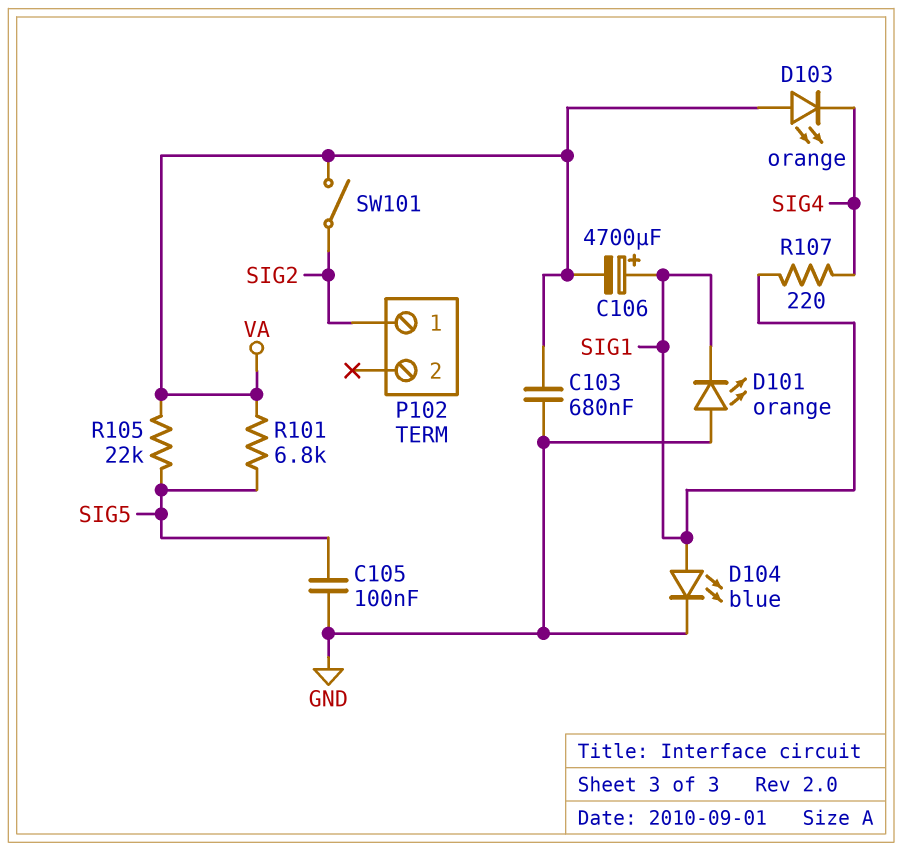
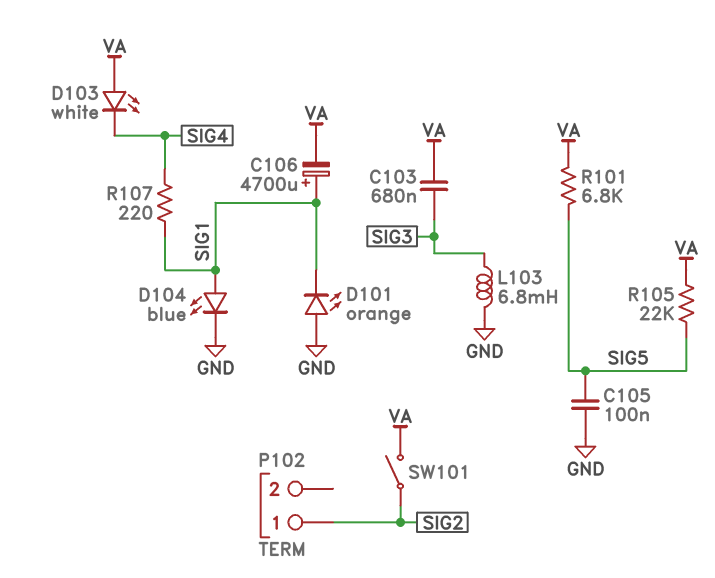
C103: 680nF (GND, VA) -> 680nF (SIG3, VA)
D103: LED orange (A VA, K SIG4) -> LED white (A VA, K SIG4)
L103: none -> 6.8mH (GND, SIG3)

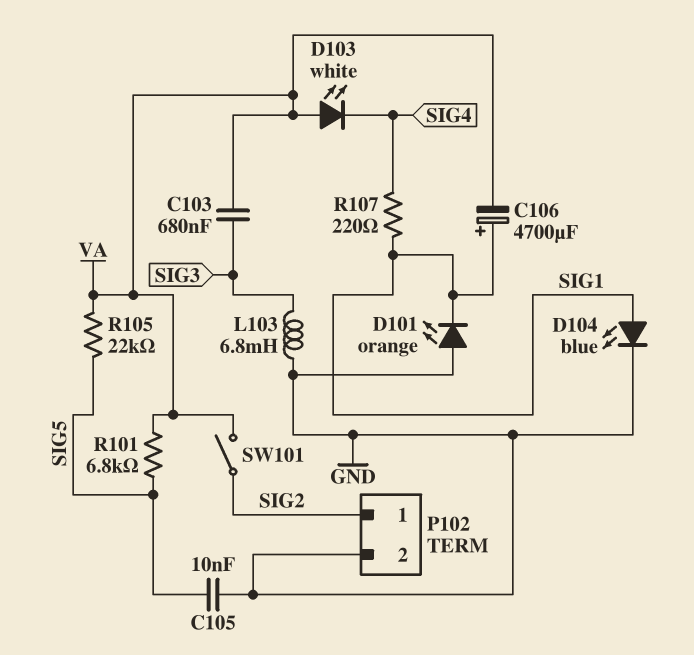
C105: 100nF (GND, SIG5) -> 10nF (GND, SIG5)
P102 pin 2: none -> GND

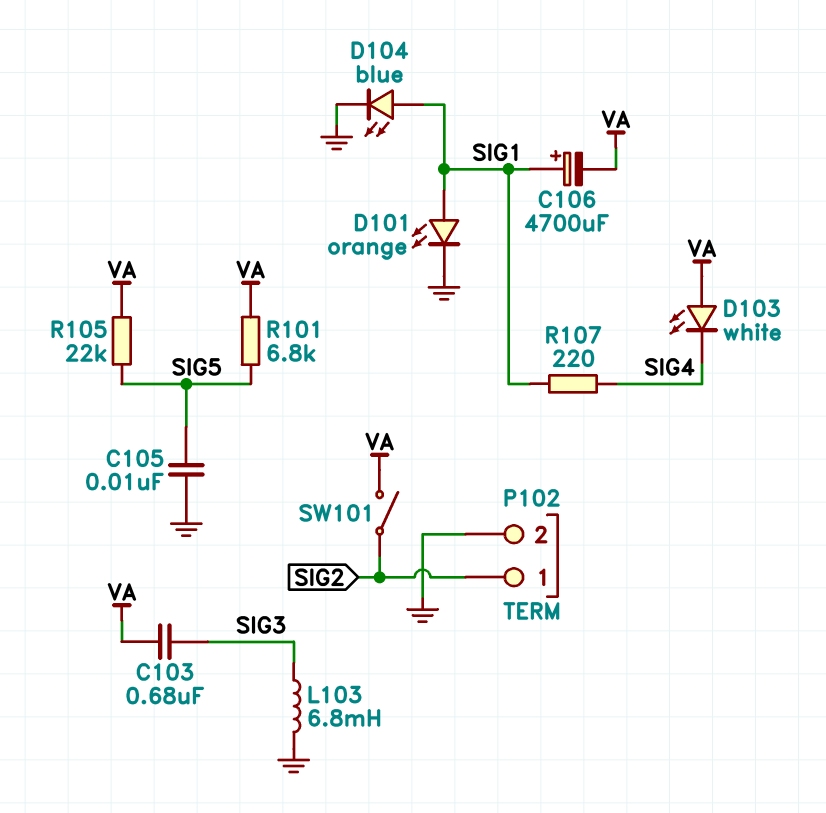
D101: LED orange (A GND, K SIG1) -> LED orange (A SIG1, K GND)

